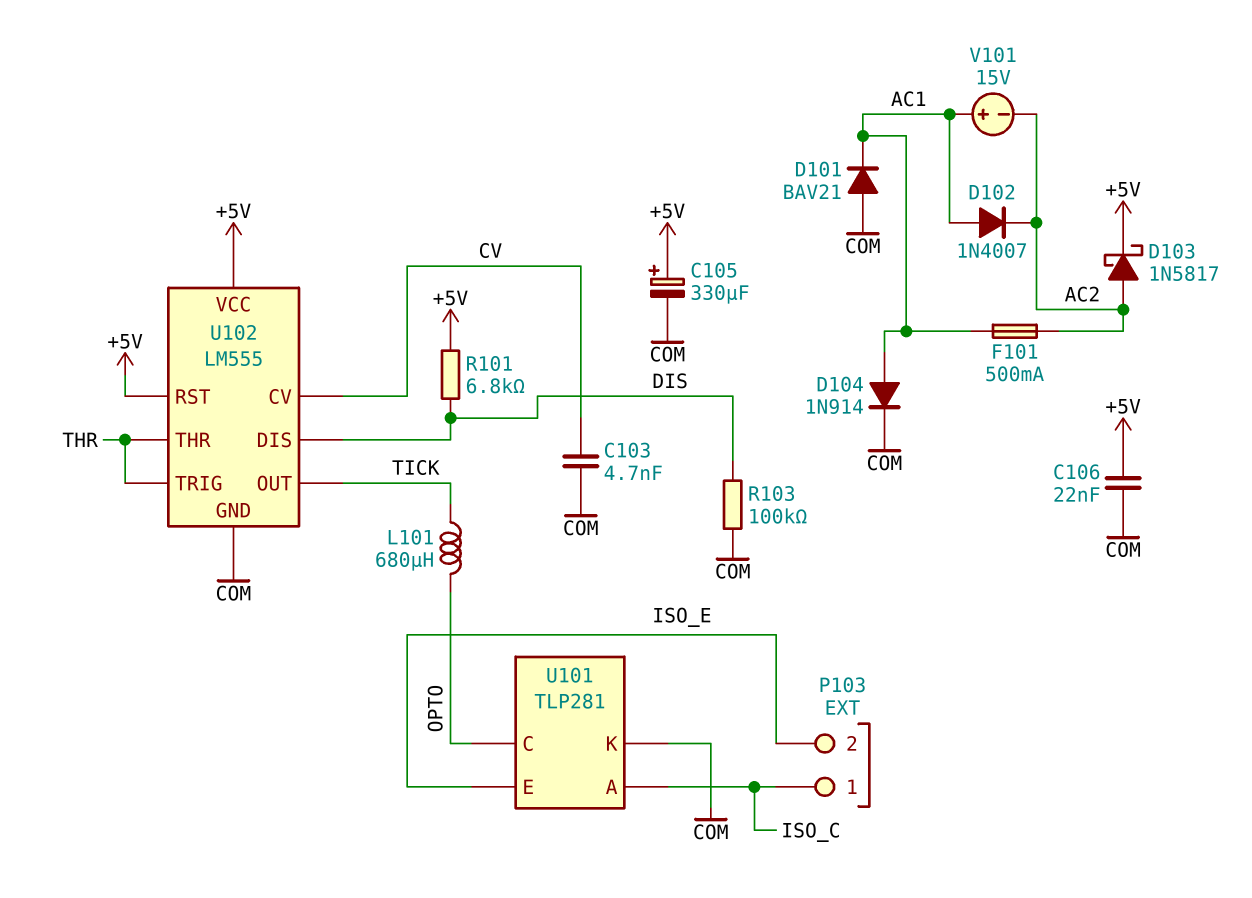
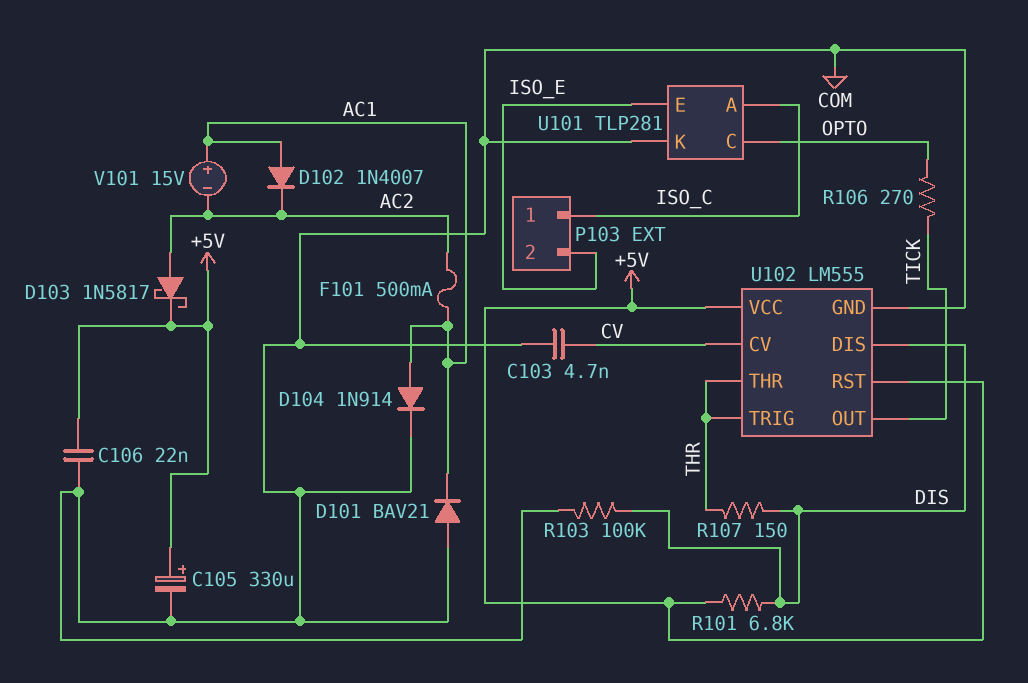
L101: 680uH (OPTO, TICK) -> none
R106: none -> 270 (OPTO, TICK)
R107: none -> 150 (DIS, THR)

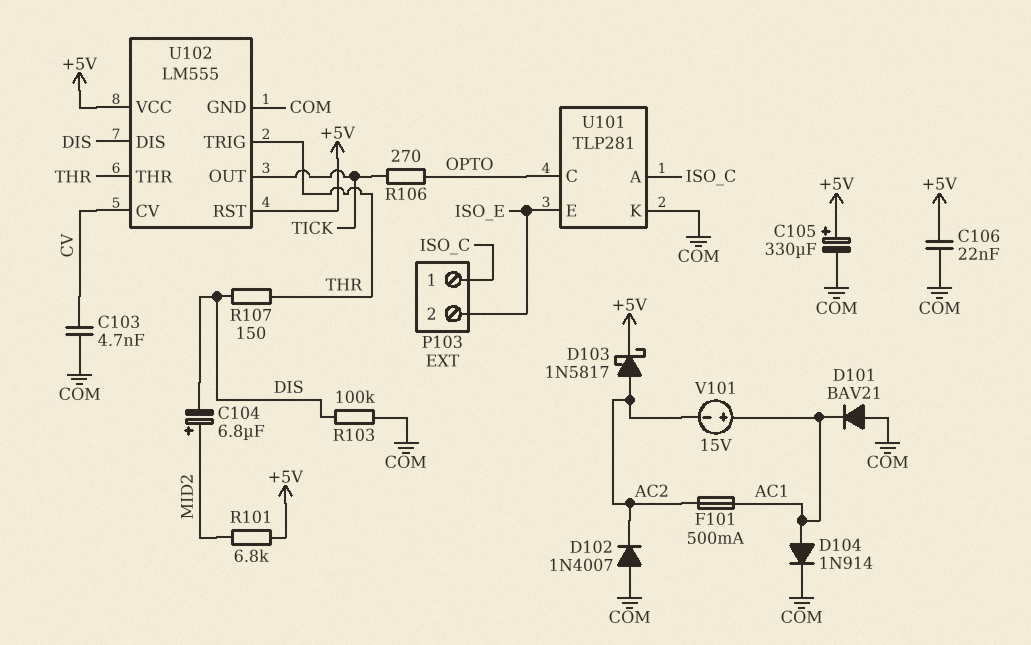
C104: none -> 6.8uF (plus MID2, minus DIS)
D102: diode 1N4007 (A AC1, K AC2) -> diode 1N4007 (A COM, K AC2)
R101: 6.8k (+5V, DIS) -> 6.8k (+5V, MID2)

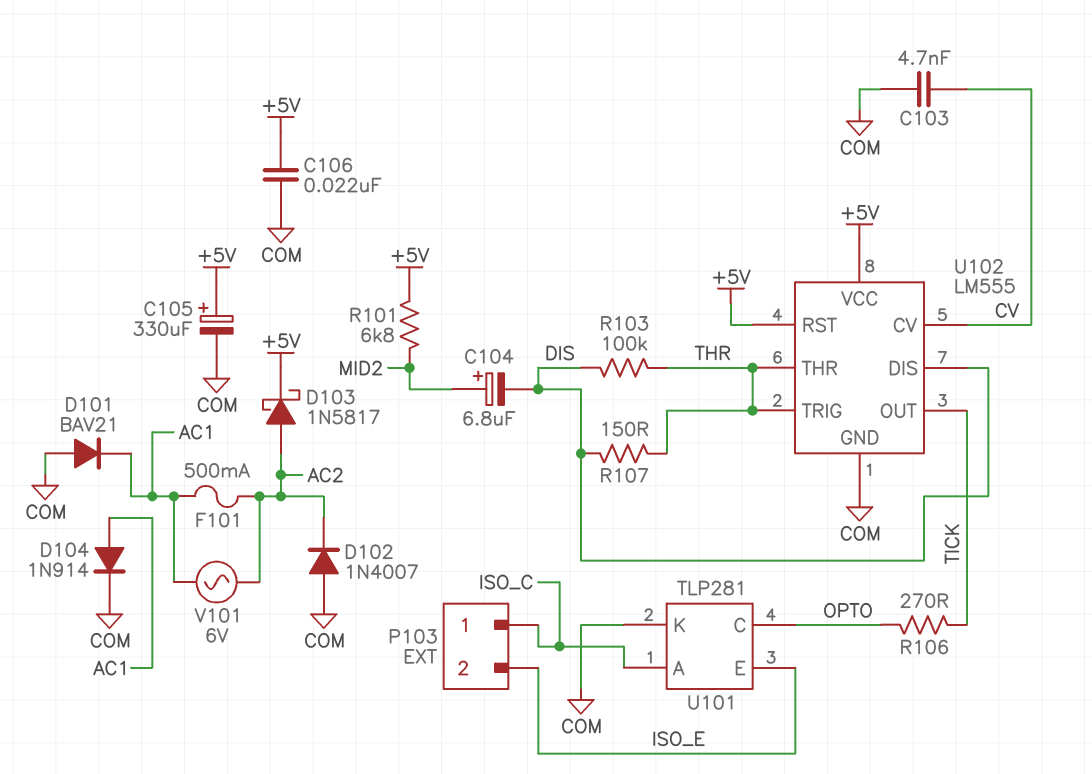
R103: 100k (COM, DIS) -> 100k (DIS, THR)
V101: 15V (plus AC1, minus AC2) -> AC 6V (AC1, AC2)

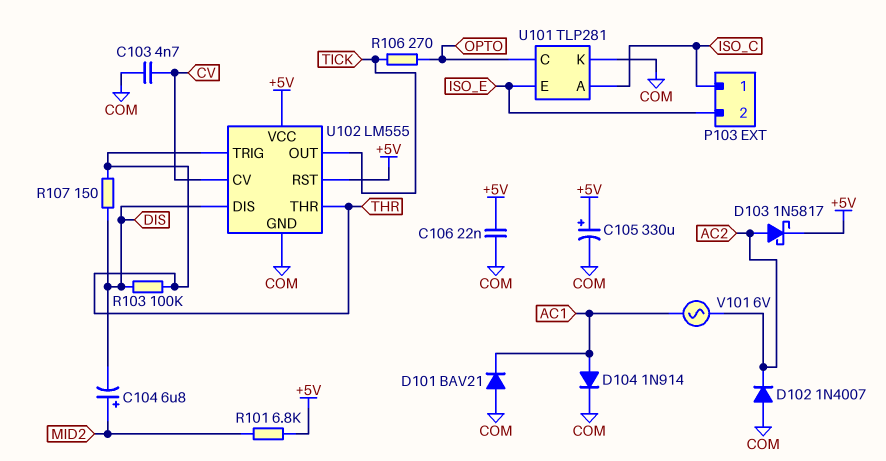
F101: 500mA (AC1, AC2) -> none

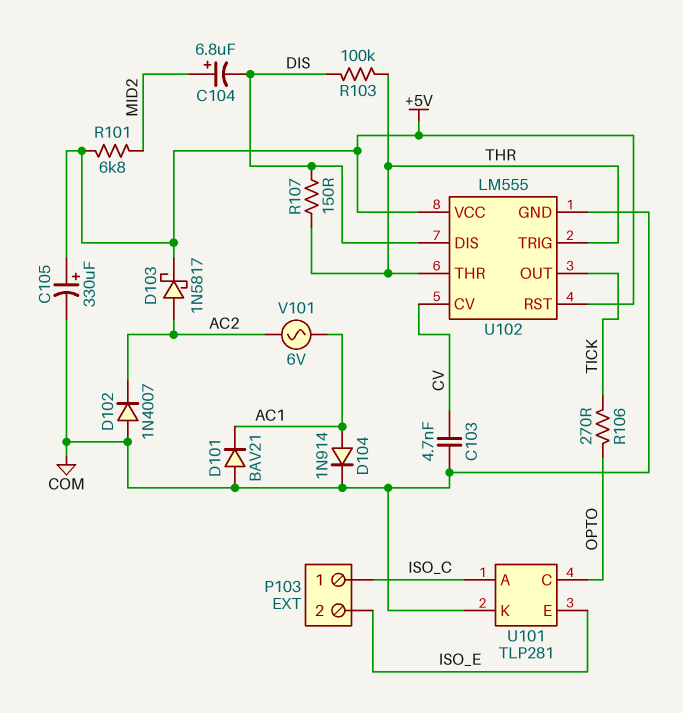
C106: 22nF (+5V, COM) -> none

